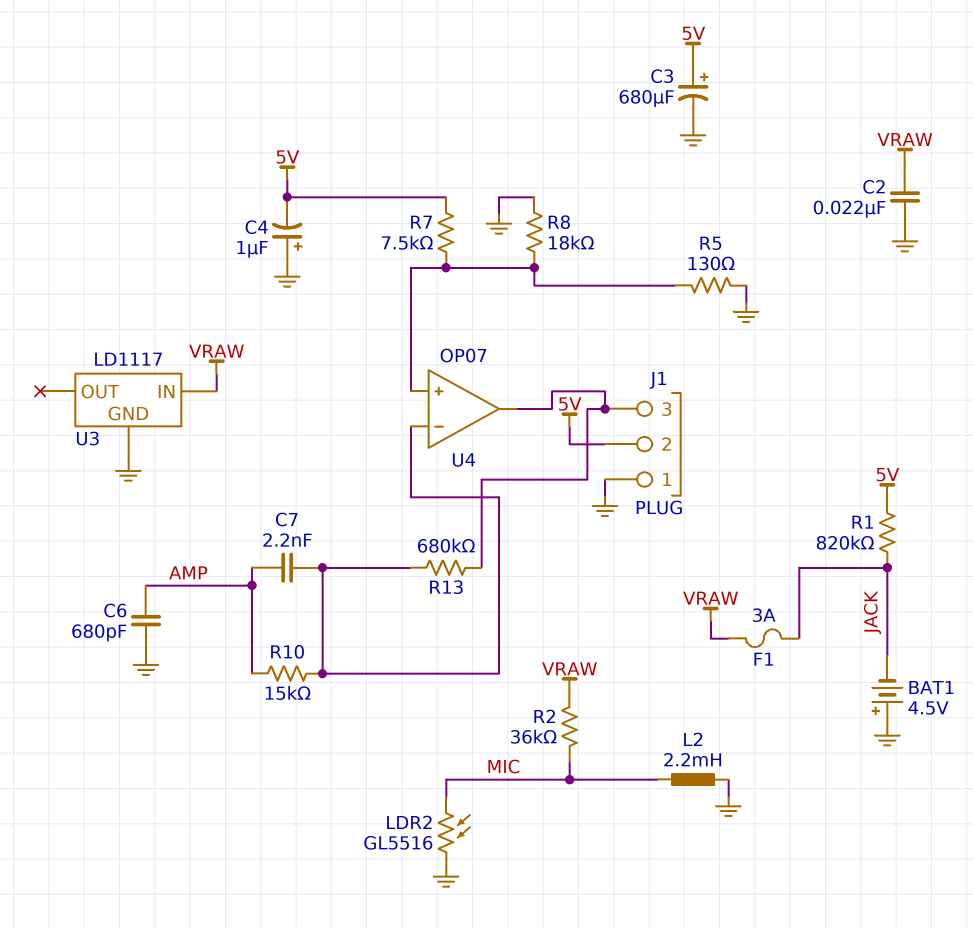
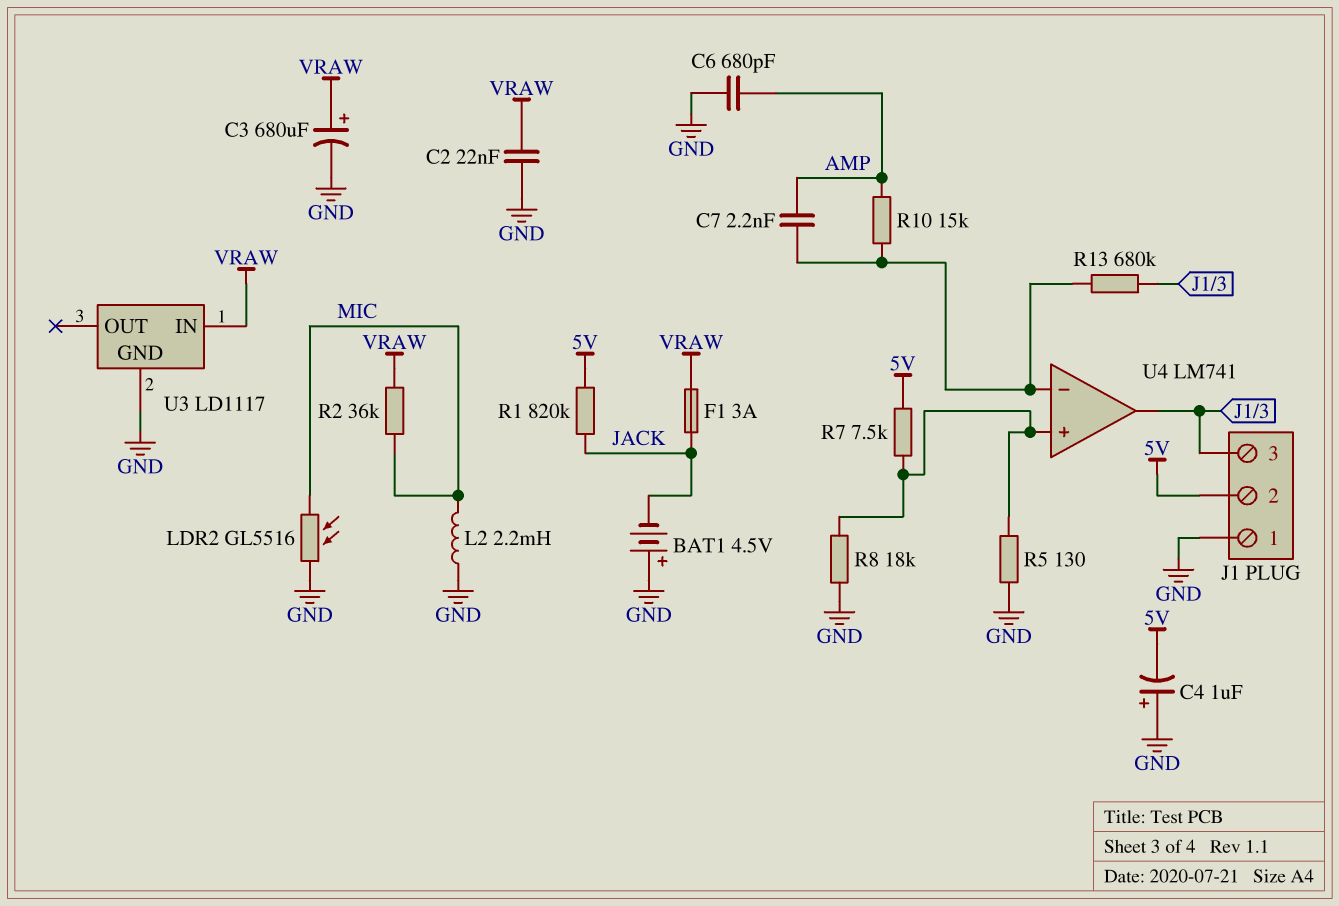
C3: 680uF (plus 5V, minus GND) -> 680uF (plus VRAW, minus GND)
U4: OP07 -> LM741

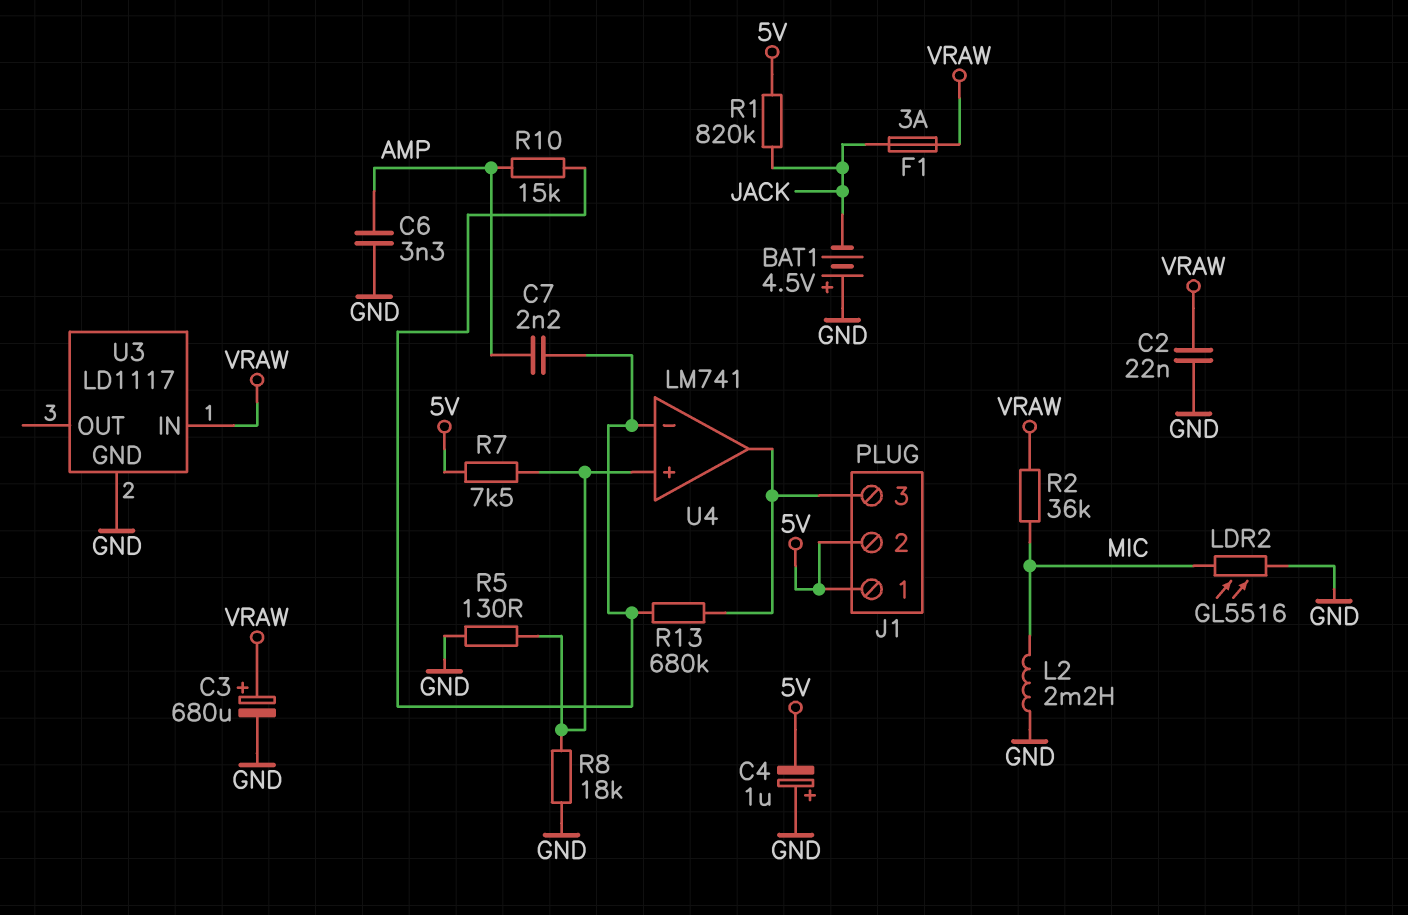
C6: 680pF (AMP, GND) -> 3.3nF (AMP, GND)
J1 pin 1: GND -> 5V

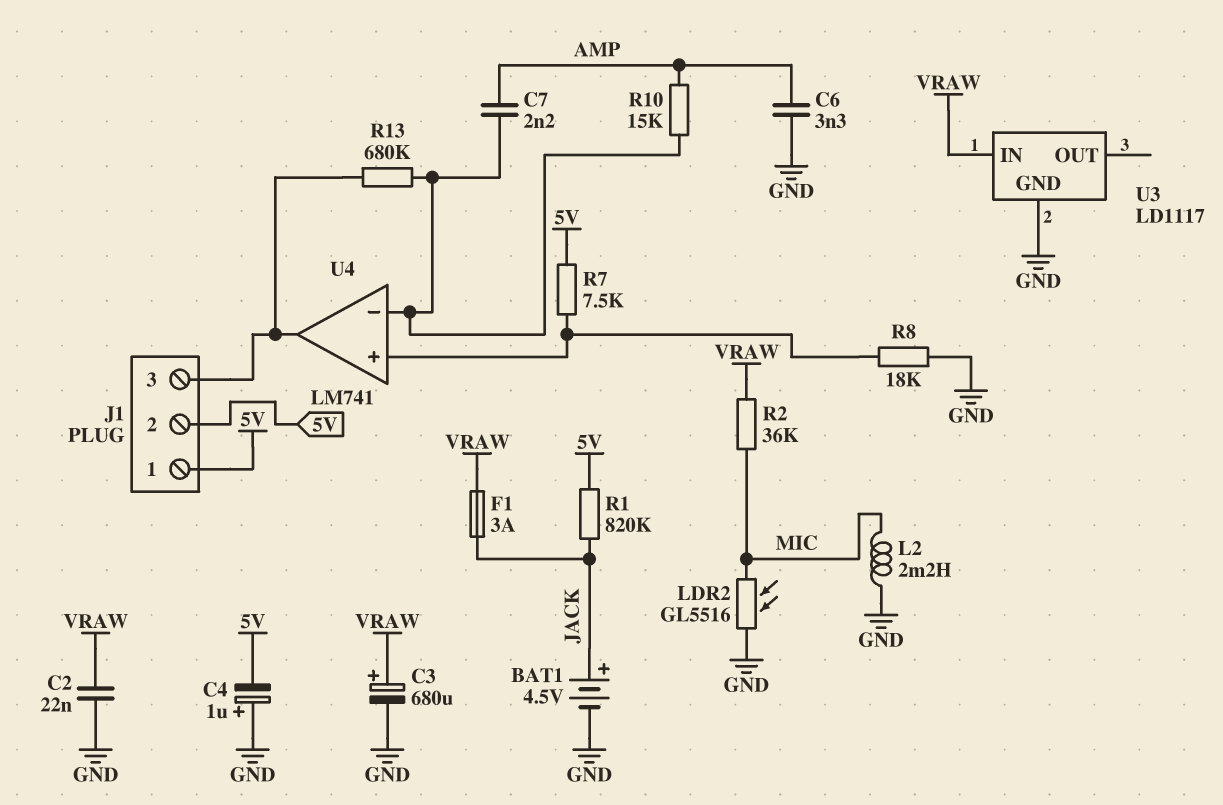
BAT1: 4.5V (plus GND, minus JACK) -> 4.5V (plus JACK, minus GND)
R5: 130 (GND, U4/in+) -> none

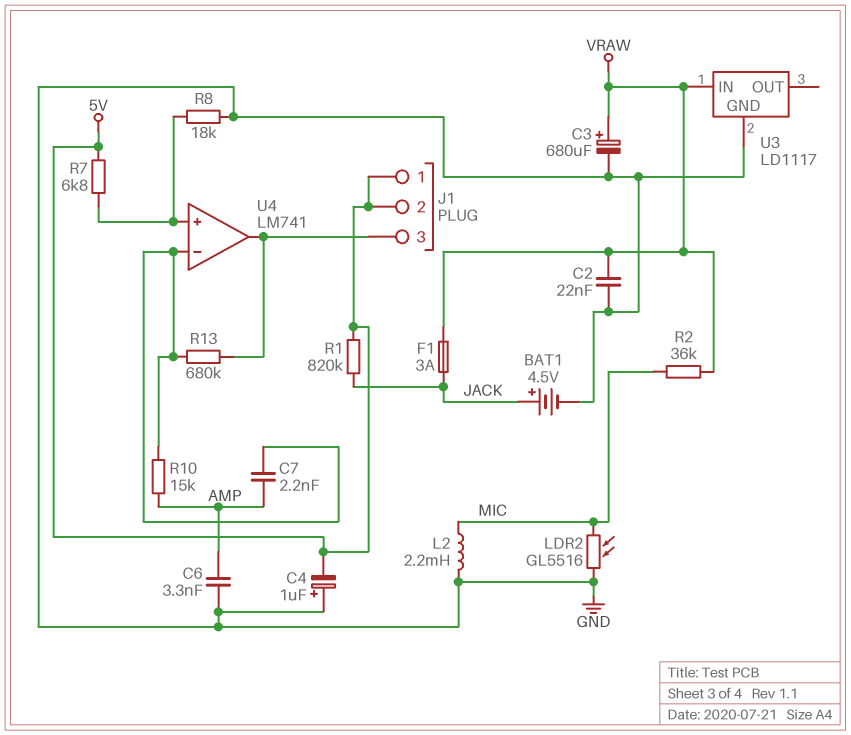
R7: 7.5k (5V, U4/in+) -> 6.8k (5V, U4/in+)

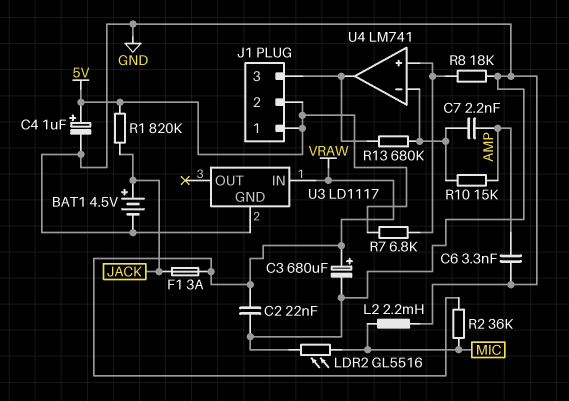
C4: 1uF (plus GND, minus 5V) -> 1uF (plus 5V, minus GND)

